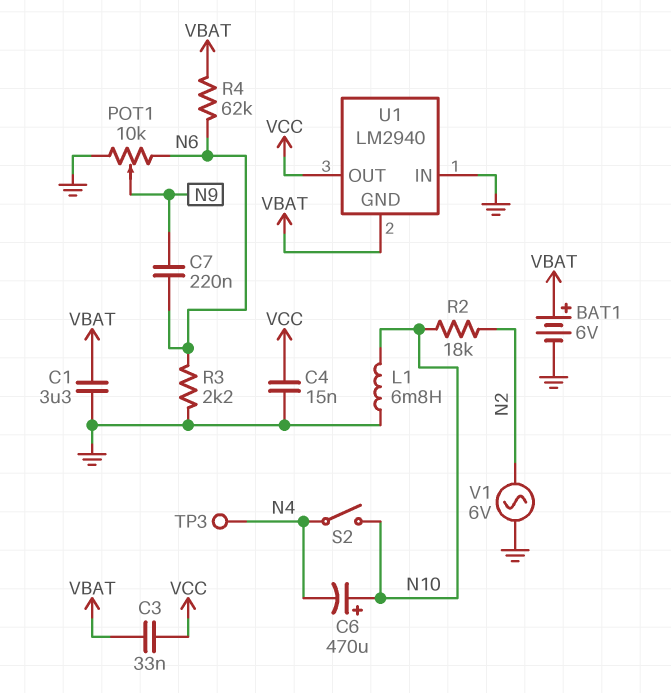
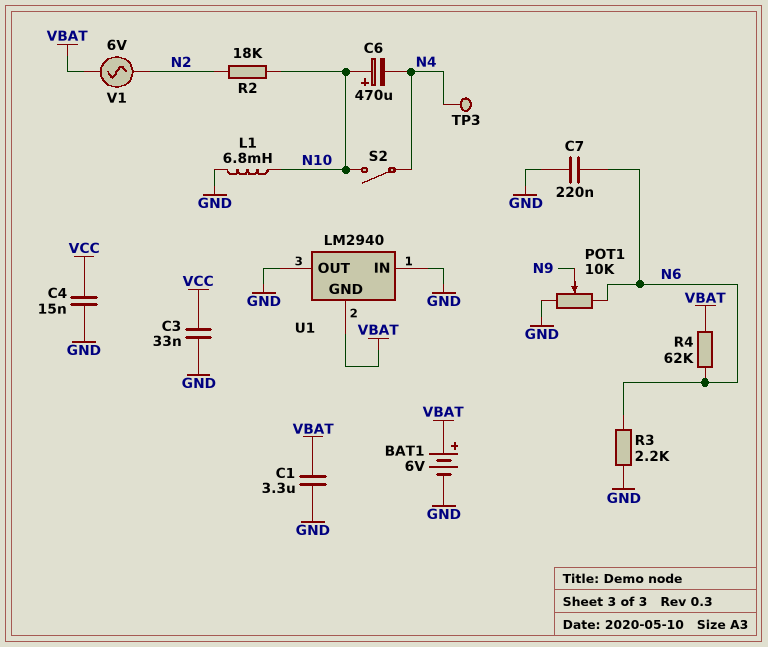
C3: 33nF (VBAT, VCC) -> 33nF (GND, VCC)
C7: 220nF (N6, N9) -> 220nF (GND, N6)
U1 pin OUT: VCC -> GND
V1: AC 6V (GND, N2) -> AC 6V (N2, VBAT)

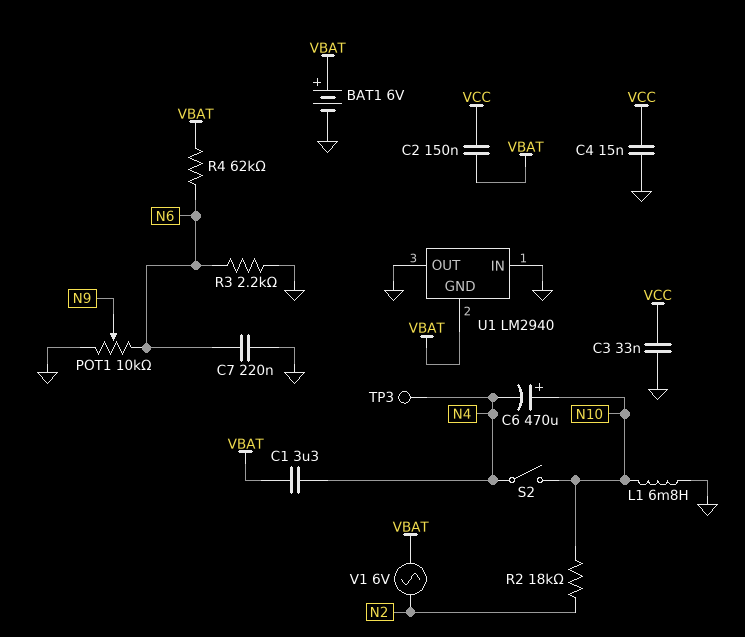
C1: 3.3uF (GND, VBAT) -> 3.3uF (N4, VBAT)
C2: none -> 150nF (VBAT, VCC)

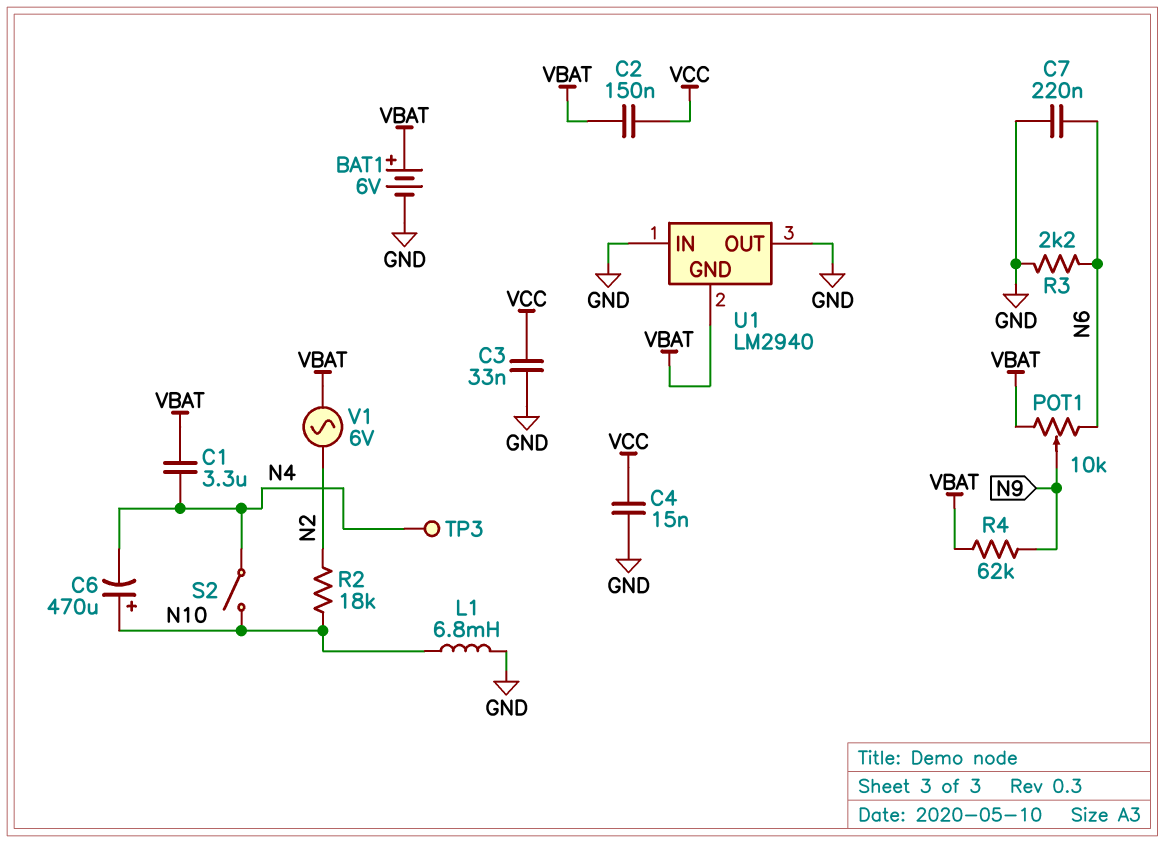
POT1: 10k (GND, N6, wiper N9) -> 10k (N6, VBAT, wiper N9)
R4: 62k (N6, VBAT) -> 62k (N9, VBAT)

